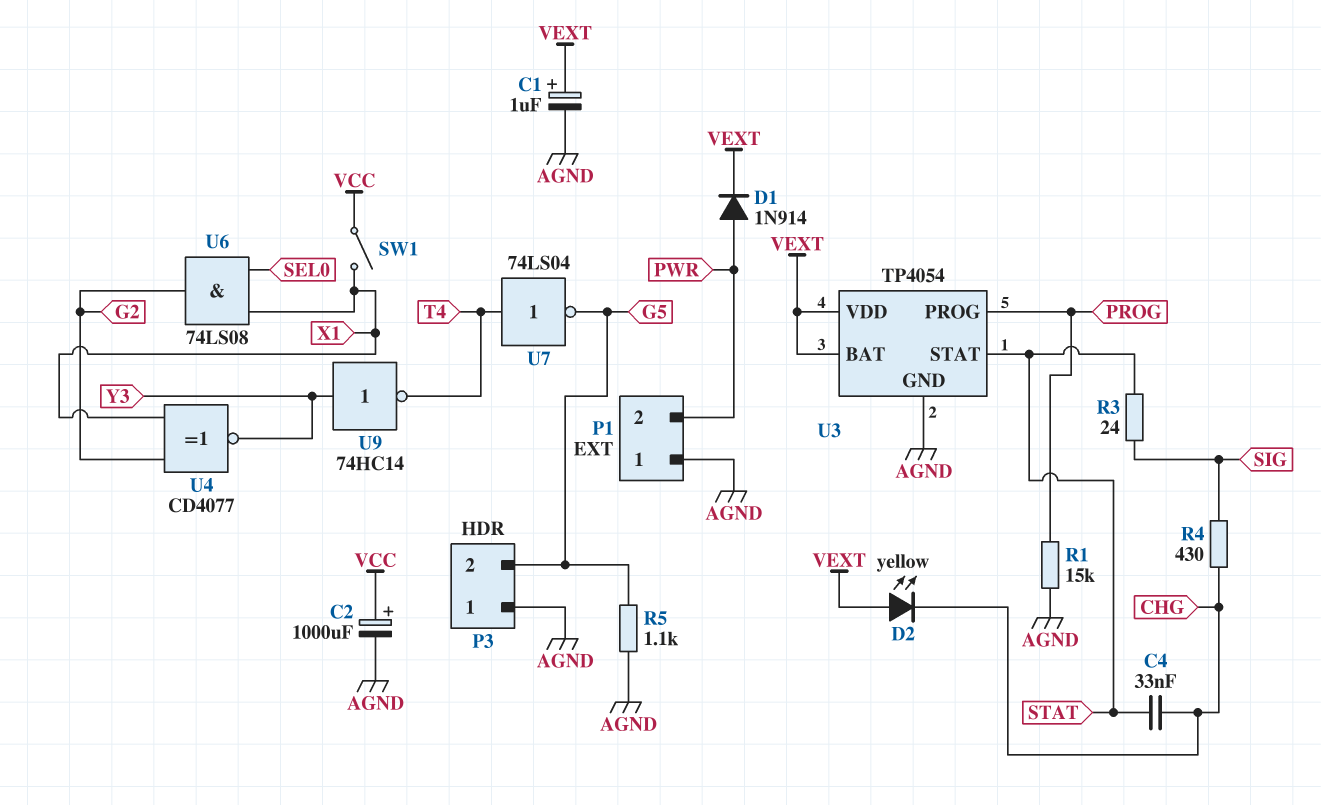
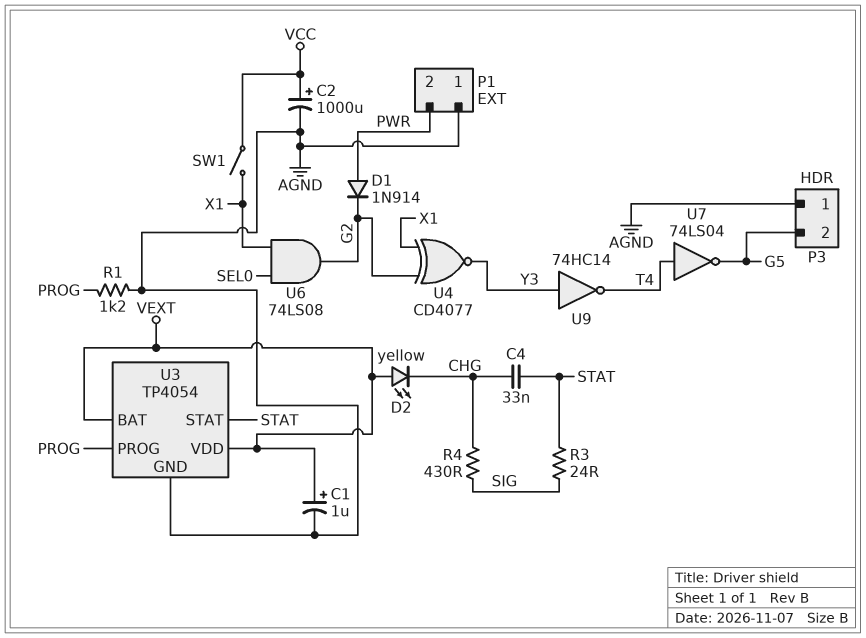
D1: diode 1N914 (A PWR, K VEXT) -> diode 1N914 (A PWR, K G2)
R1: 15k (AGND, PROG) -> 1.2k (AGND, PROG)
R5: 1.1k (AGND, G5) -> none

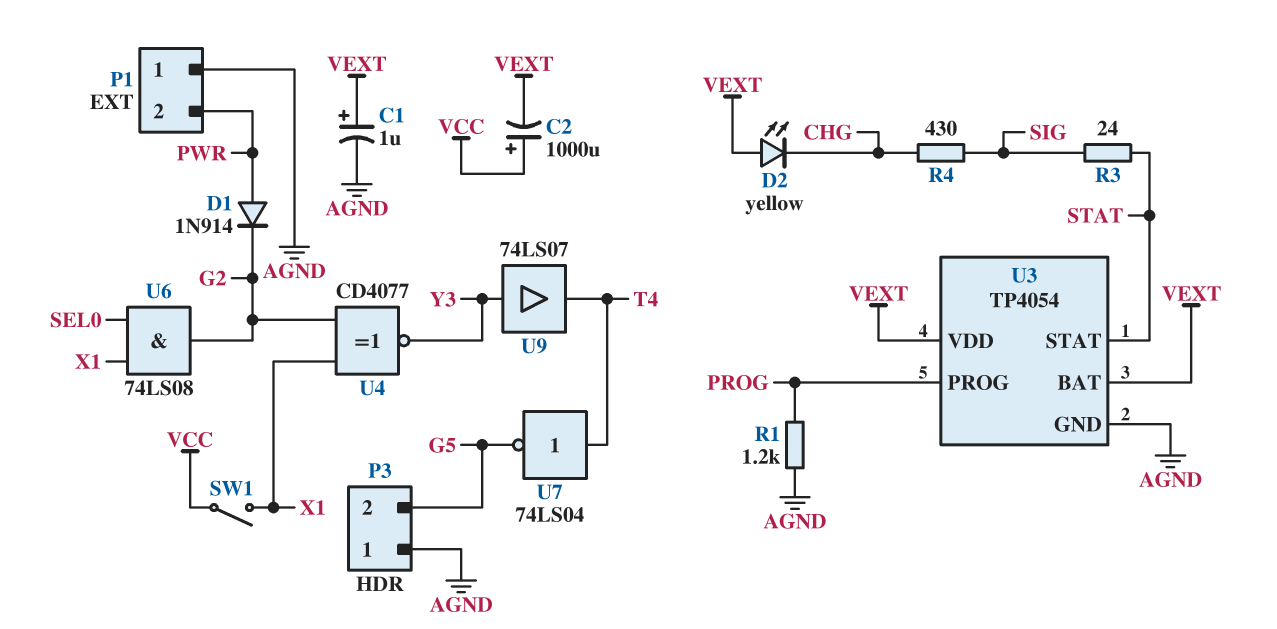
C2: 1000uF (plus VCC, minus AGND) -> 1000uF (plus VCC, minus VEXT)
C4: 33nF (CHG, STAT) -> none
U9: NOT 74HC14 (in Y3, out T4) -> buffer 74LS07 (in Y3, out T4)

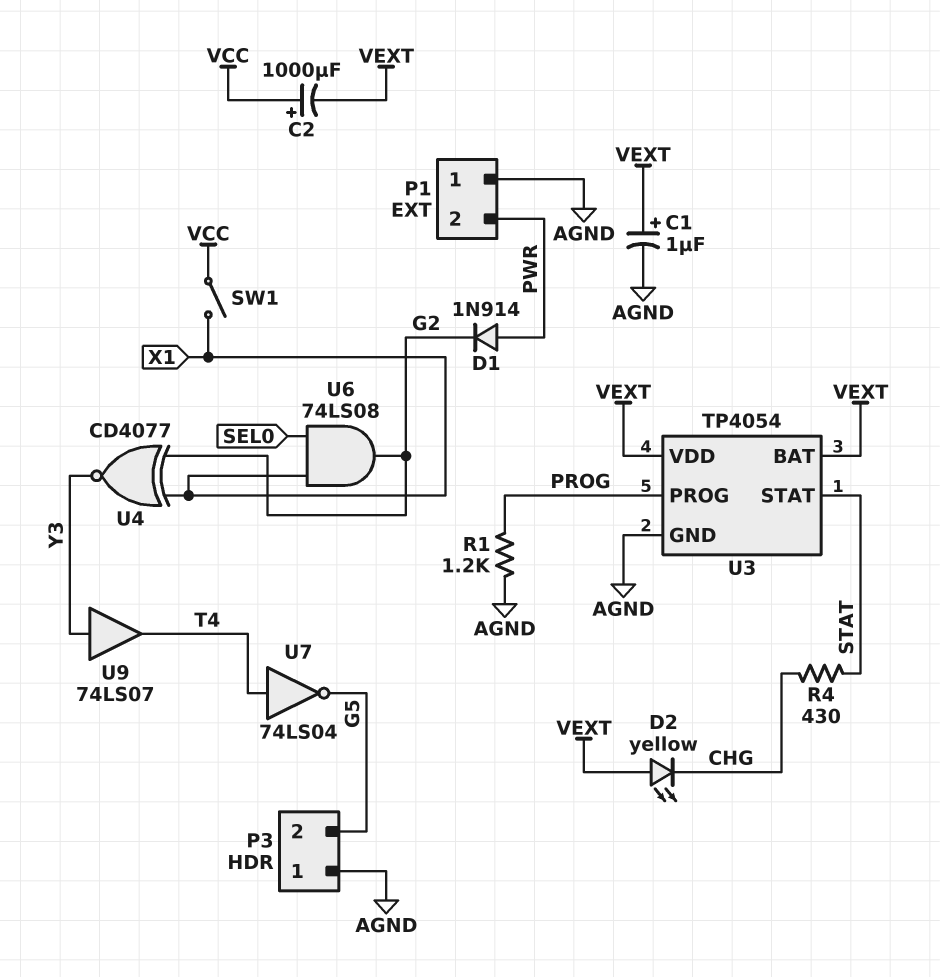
R3: 24 (SIG, STAT) -> none
R4: 430 (CHG, SIG) -> 430 (CHG, STAT)

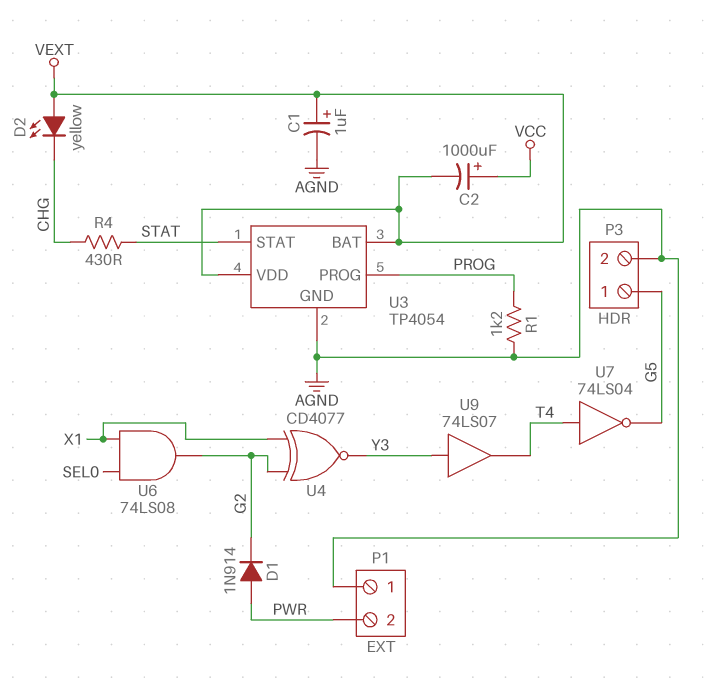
P3 pin 1: AGND -> G5
P3 pin 2: G5 -> AGND
SW1: switch (VCC, X1) -> none

